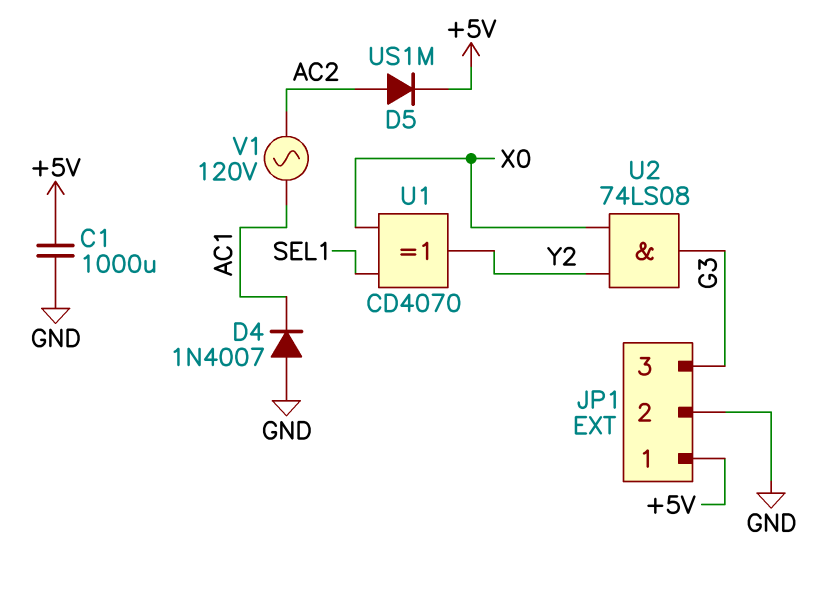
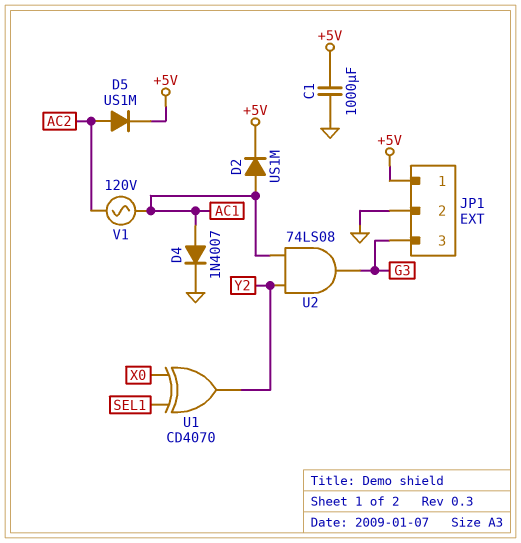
D2: none -> diode US1M (A AC1, K +5V)
D4: diode 1N4007 (A GND, K AC1) -> diode 1N4007 (A AC1, K GND)
U2: AND 74LS08 (in X0, in Y2, out G3) -> AND 74LS08 (in AC1, in Y2, out G3)

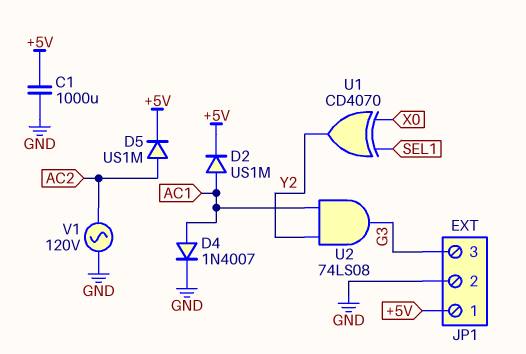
V1: AC 120V (AC1, AC2) -> AC 120V (AC2, GND)

